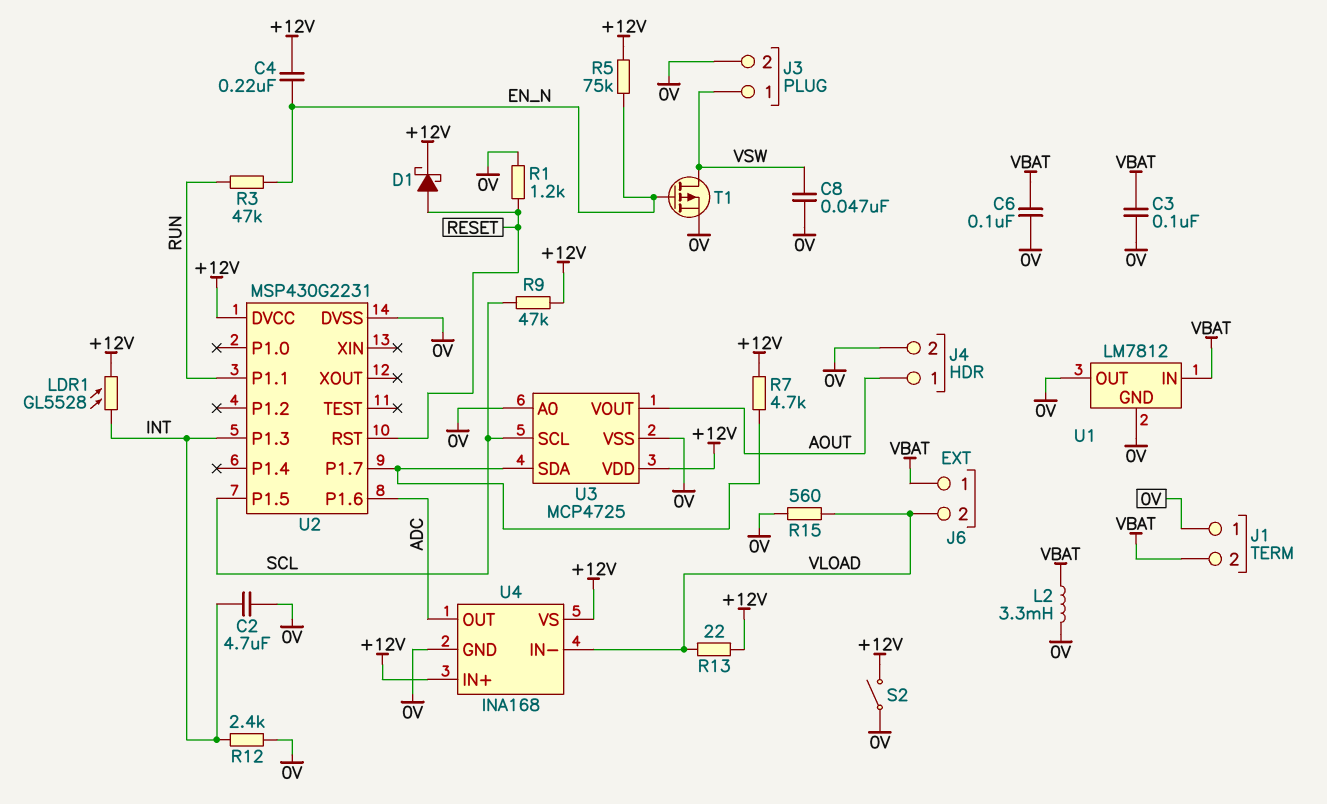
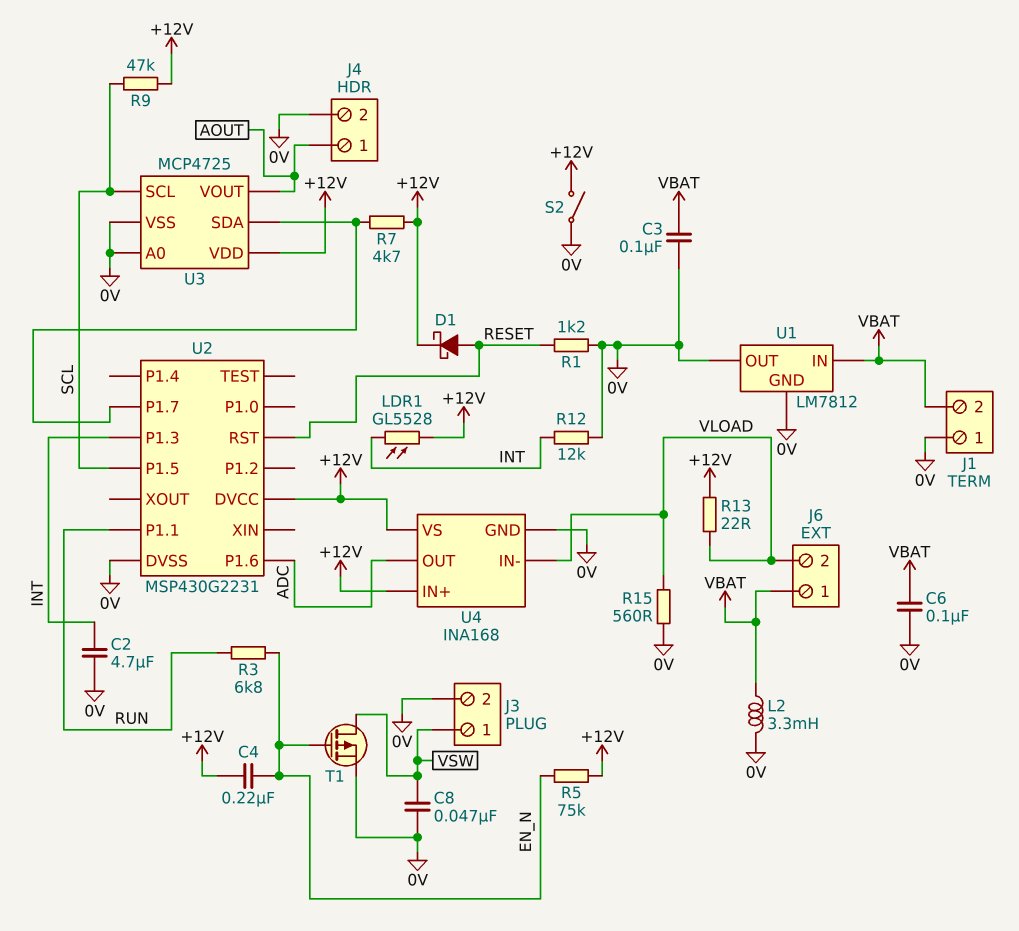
R3: 47k (EN_N, RUN) -> 6.8k (EN_N, RUN)
R12: 2.4k (0V, INT) -> 12k (0V, INT)

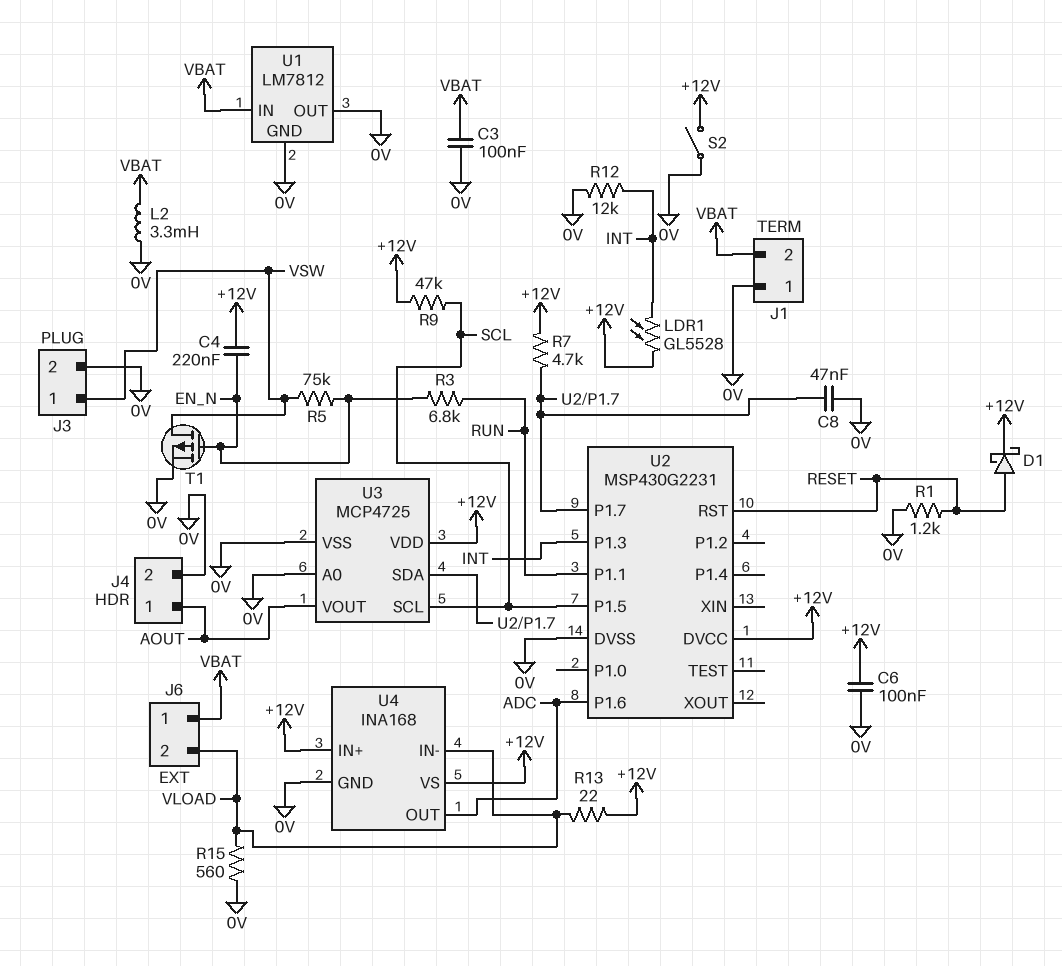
C2: 4.7uF (0V, INT) -> none
C6: 100nF (0V, VBAT) -> 100nF (+12V, 0V)
C8: 47nF (0V, VSW) -> 47nF (0V, U2/P1.7)
R5: 75k (+12V, EN_N) -> 75k (EN_N, VSW)

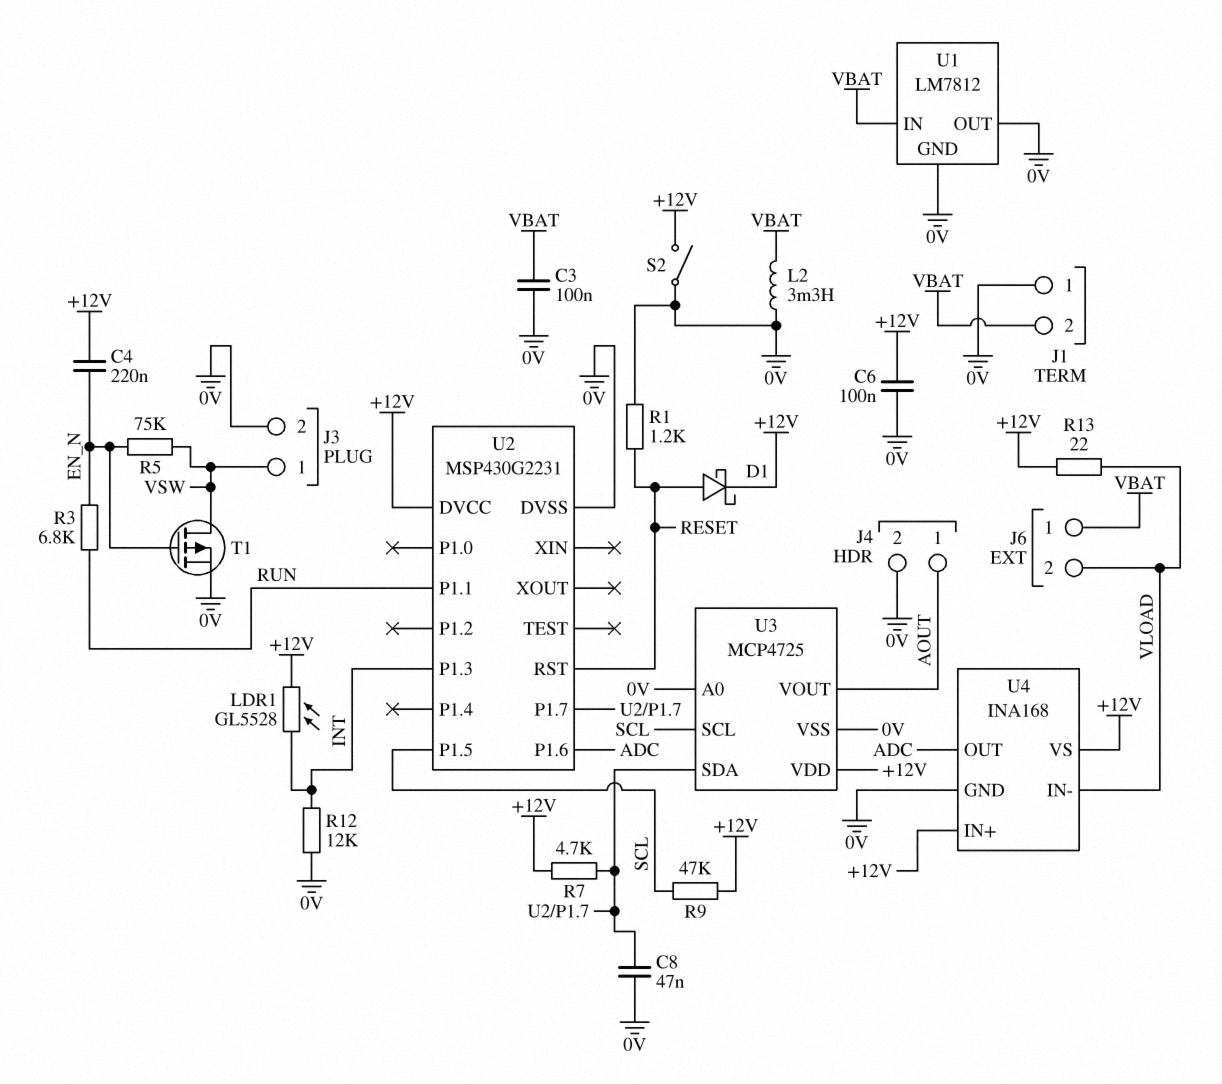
R15: 560 (0V, VLOAD) -> none

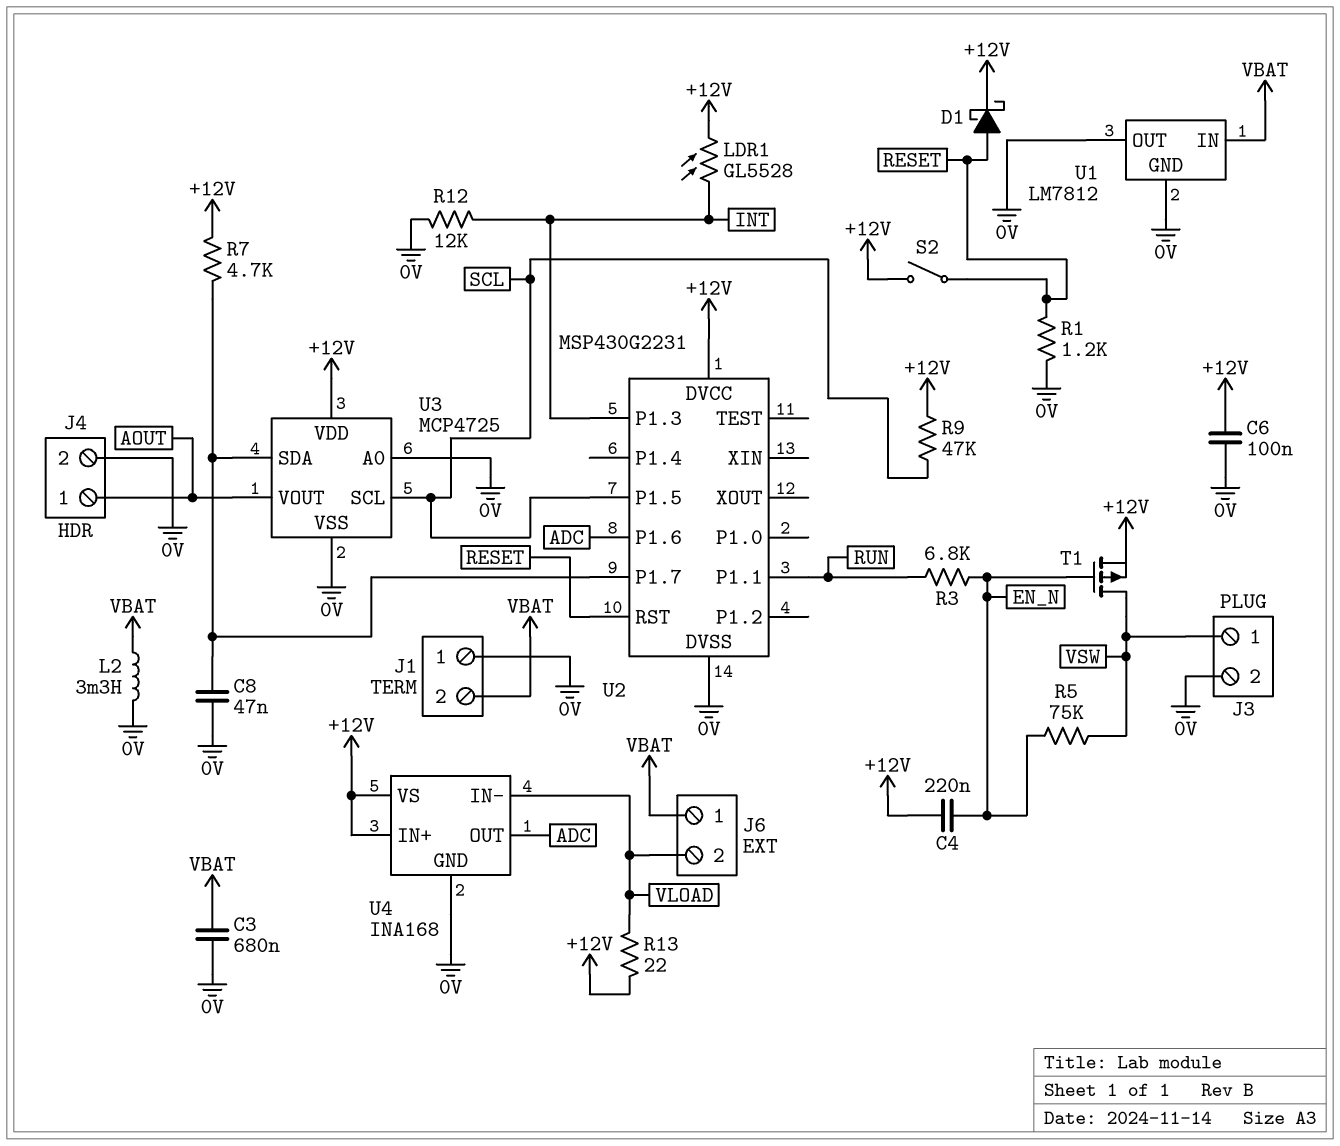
C3: 100nF (0V, VBAT) -> 680nF (0V, VBAT)
S2: switch (+12V, 0V) -> switch (+12V, RESET)
T1: PMOS (G EN_N, D VSW, S 0V) -> PMOS (G EN_N, D VSW, S +12V)

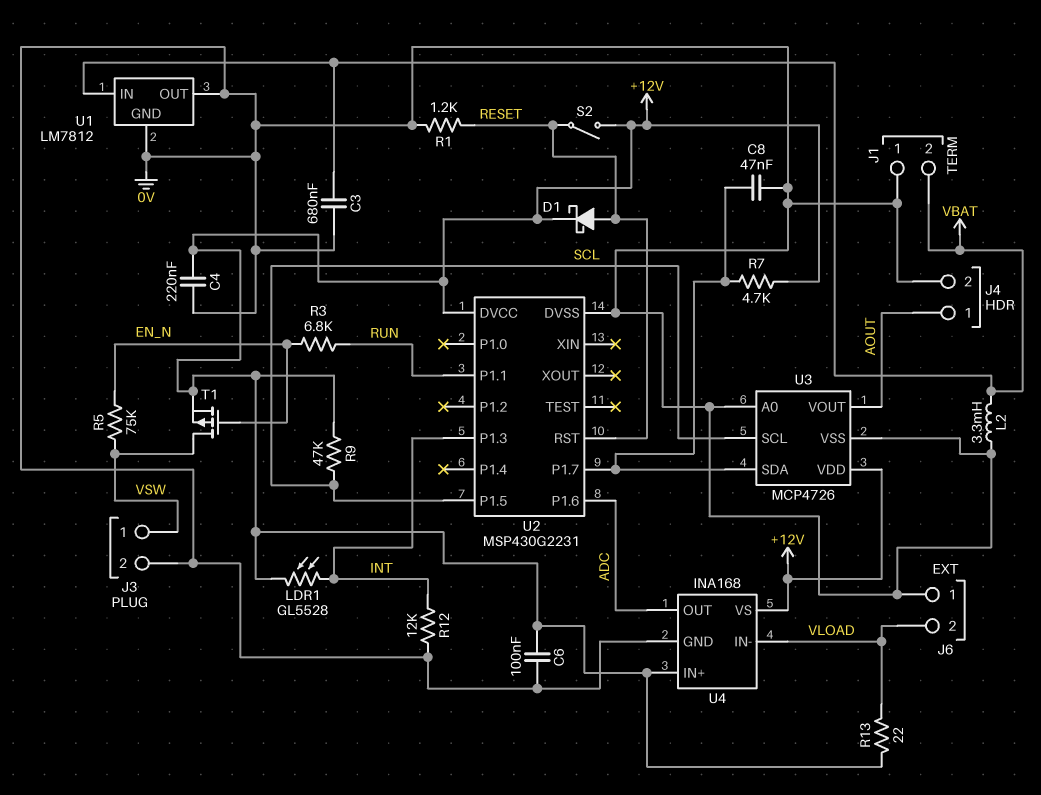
C4: 220nF (+12V, EN_N) -> 220nF (+12V, 0V)
J6 pin 1: VBAT -> 0V
U3: MCP4725 -> MCP4726

